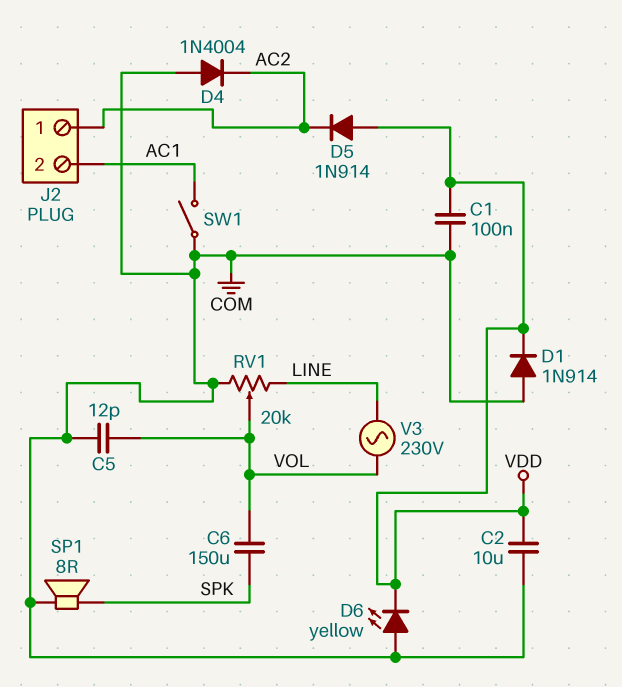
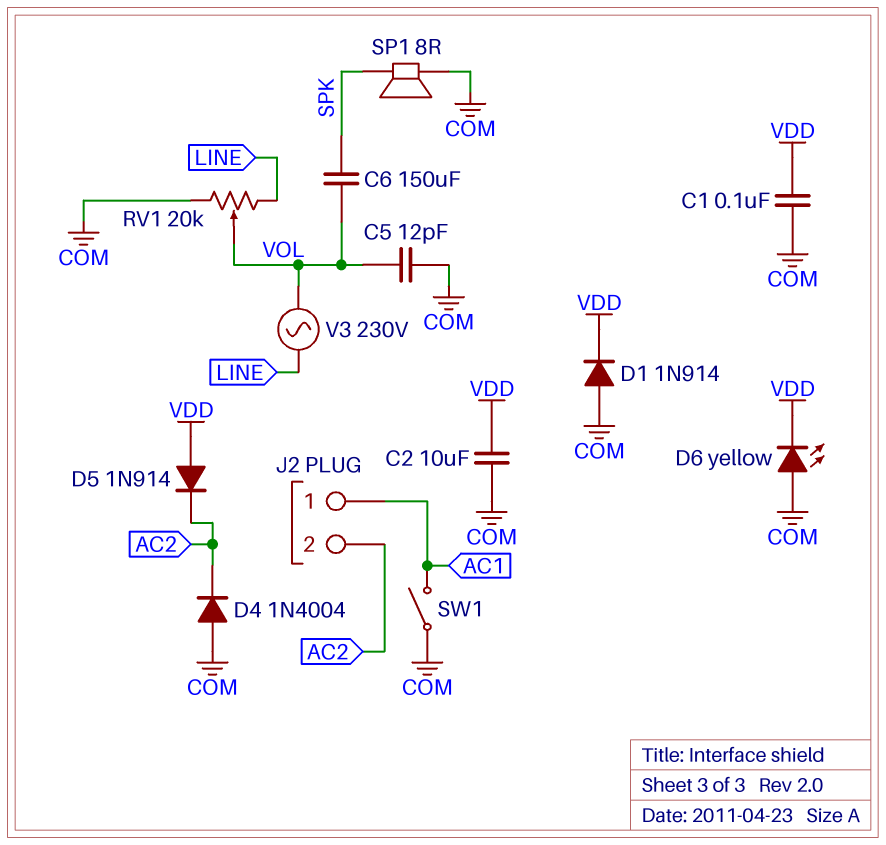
J2 pin 1: AC2 -> AC1
J2 pin 2: AC1 -> AC2

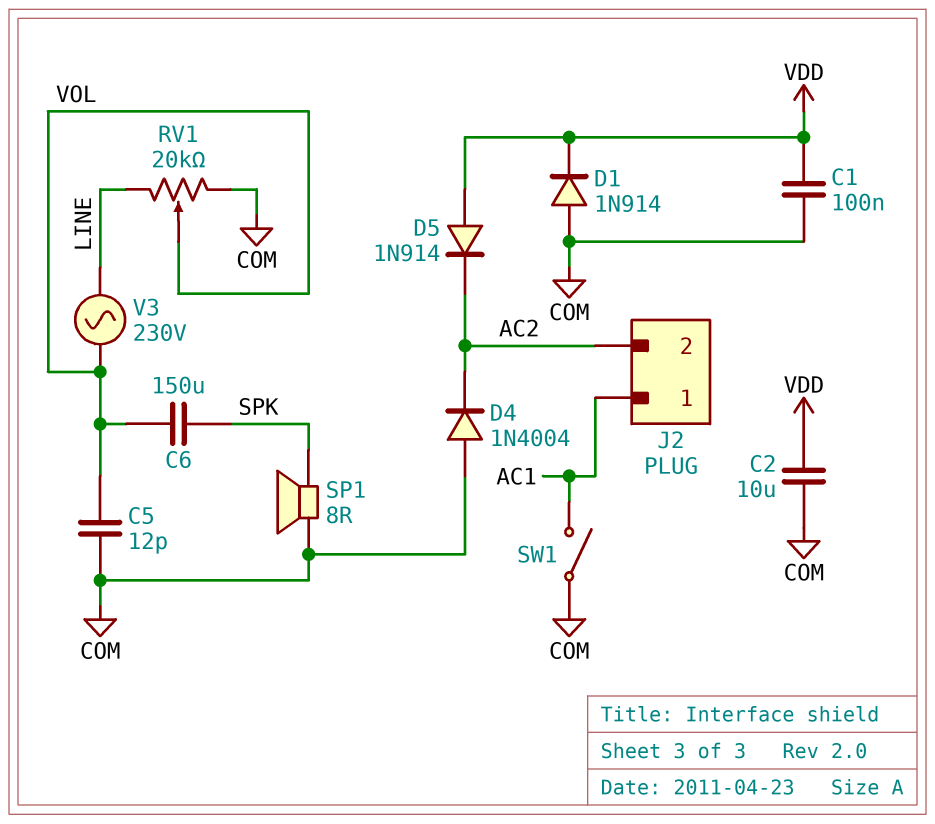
D6: LED yellow (A COM, K VDD) -> none

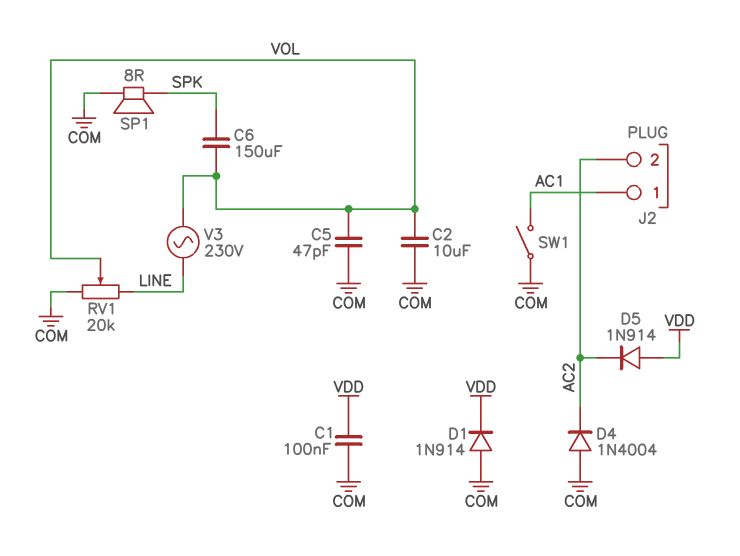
C2: 10uF (COM, VDD) -> 10uF (COM, VOL)
C5: 12pF (COM, VOL) -> 47pF (COM, VOL)

